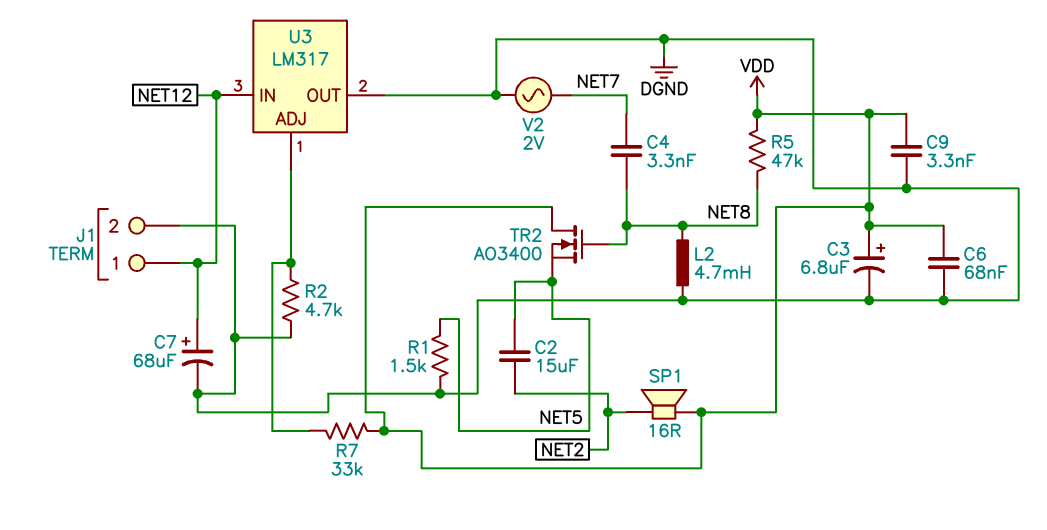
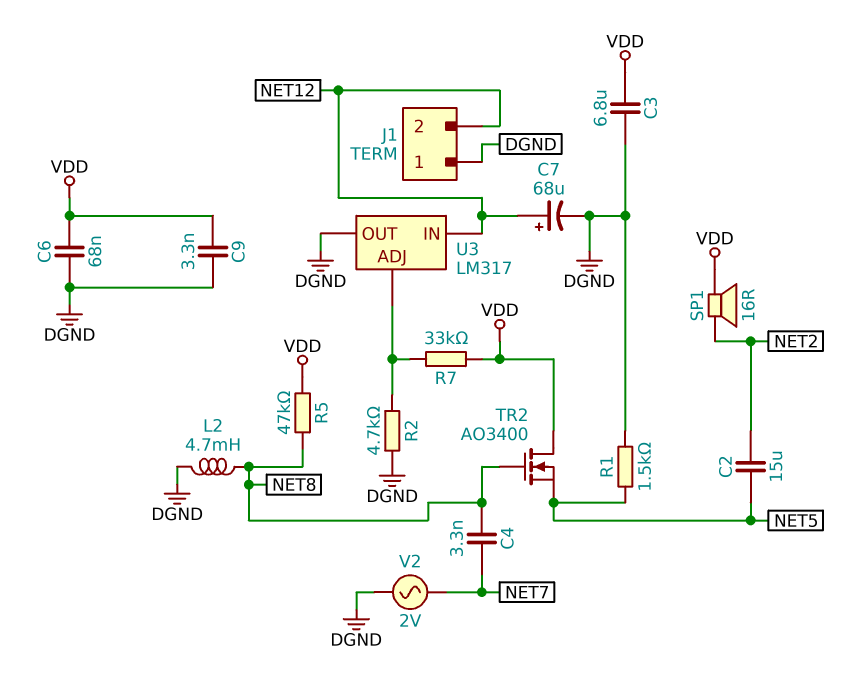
C3: 6.8uF (plus VDD, minus DGND) -> 6.8uF (DGND, VDD)
J1 pin 1: NET12 -> DGND
J1 pin 2: DGND -> NET12

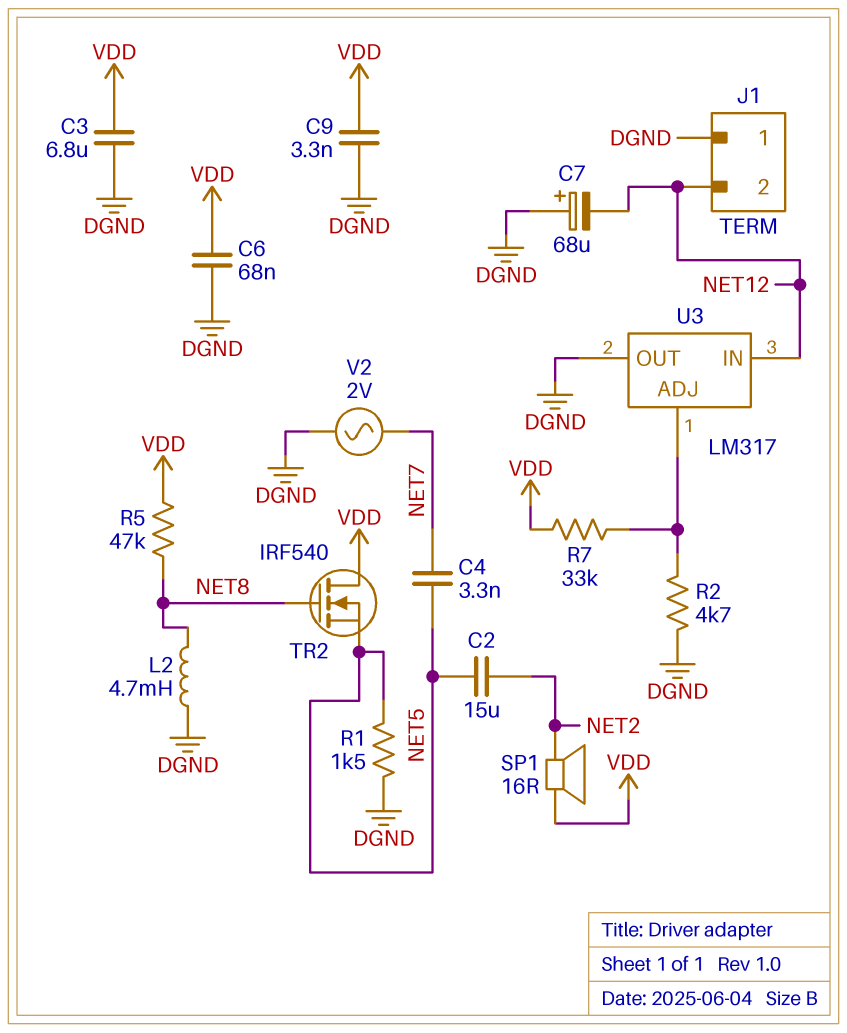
C4: 3.3nF (NET7, NET8) -> 3.3nF (NET5, NET7)
C7: 68uF (plus NET12, minus DGND) -> 68uF (plus DGND, minus NET12)
TR2: NMOS AO3400 (G NET8, D VDD, S NET5) -> NMOS IRF540 (G NET8, D VDD, S NET5)

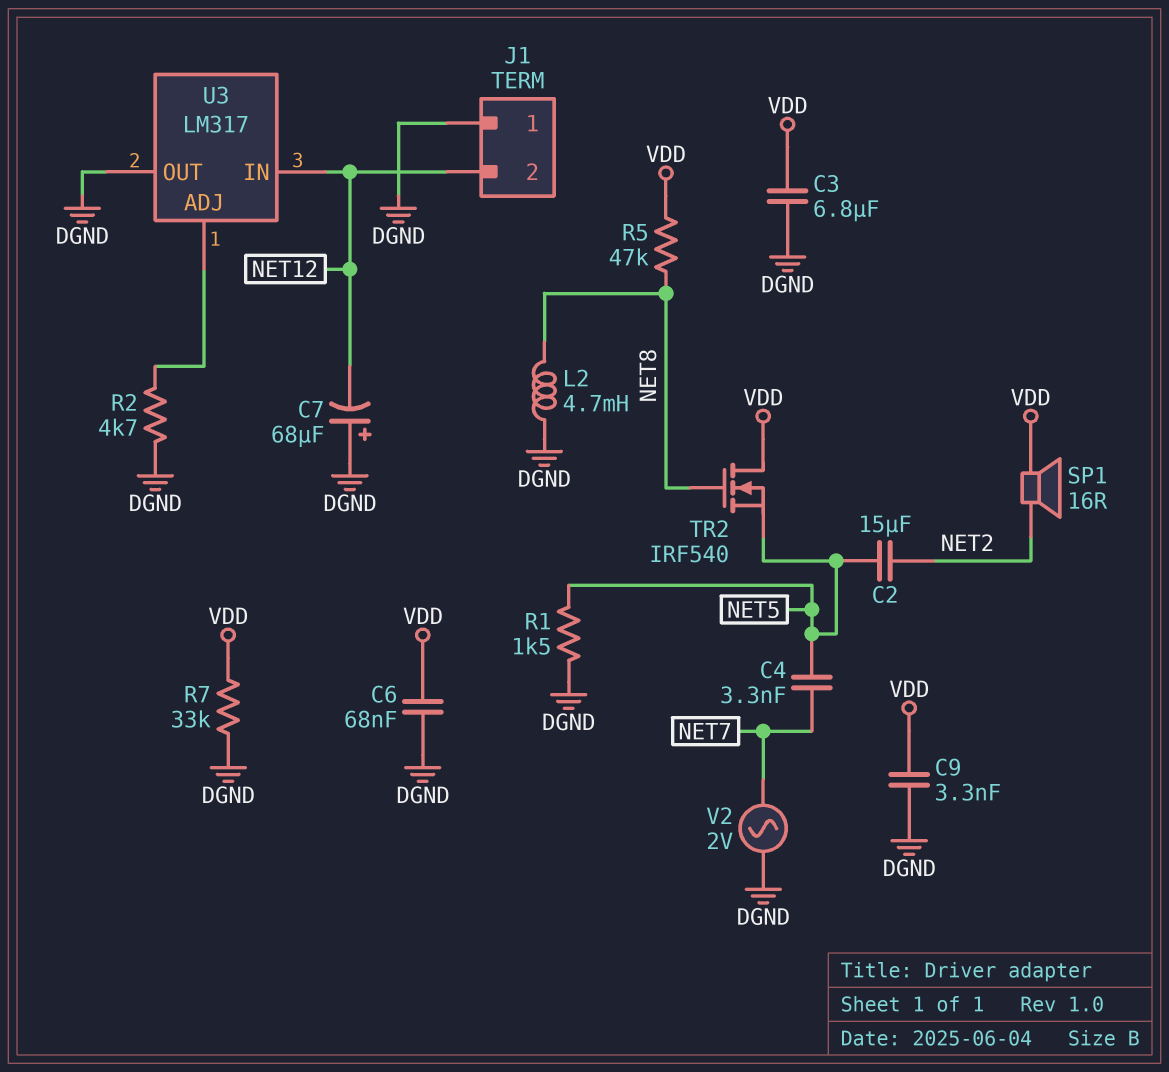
R7: 33k (U3/ADJ, VDD) -> 33k (DGND, VDD)

